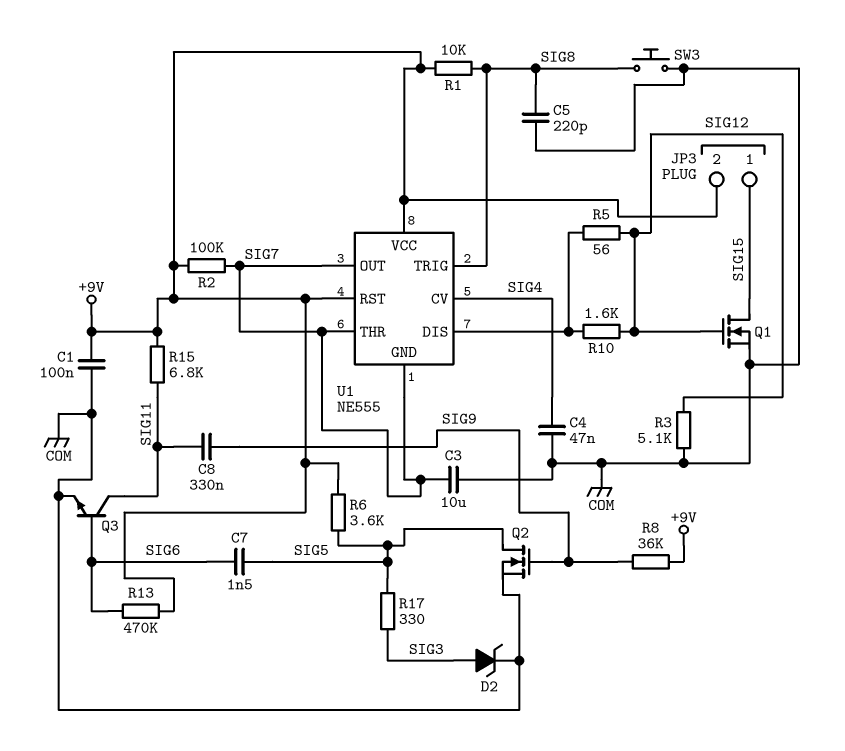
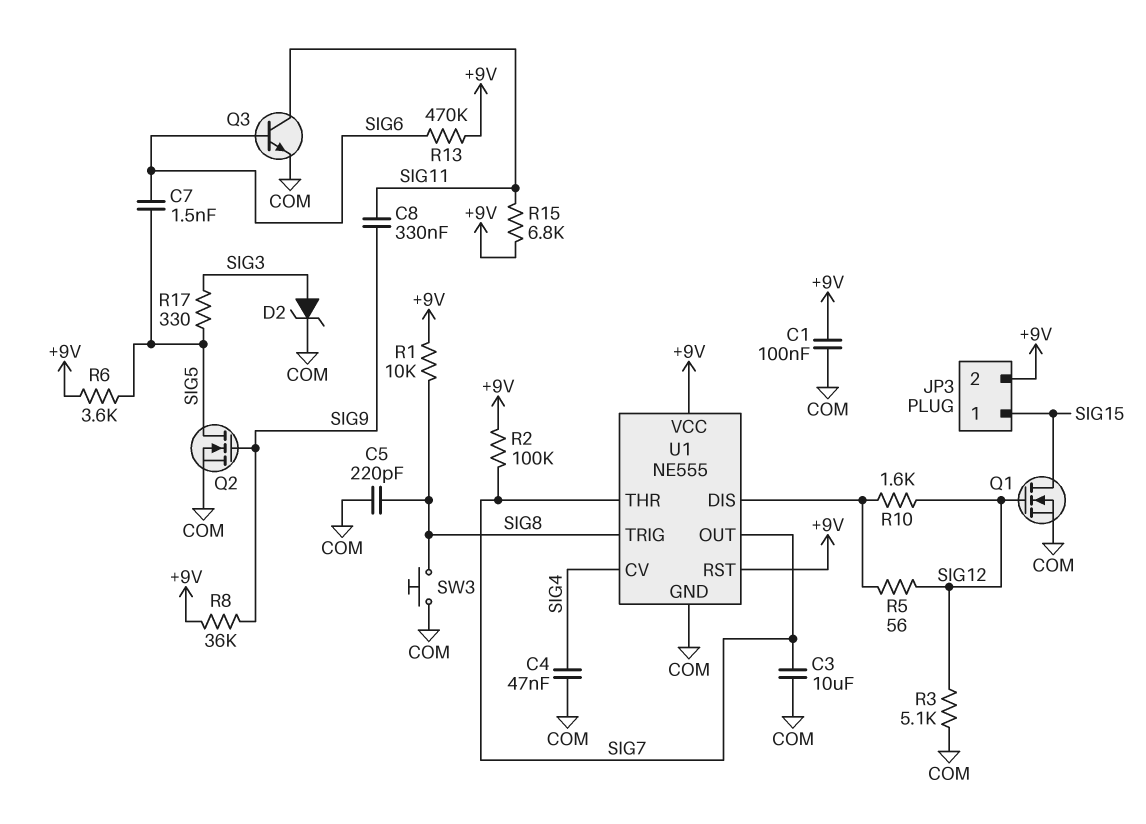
U1 pin GND: SIG7 -> COM

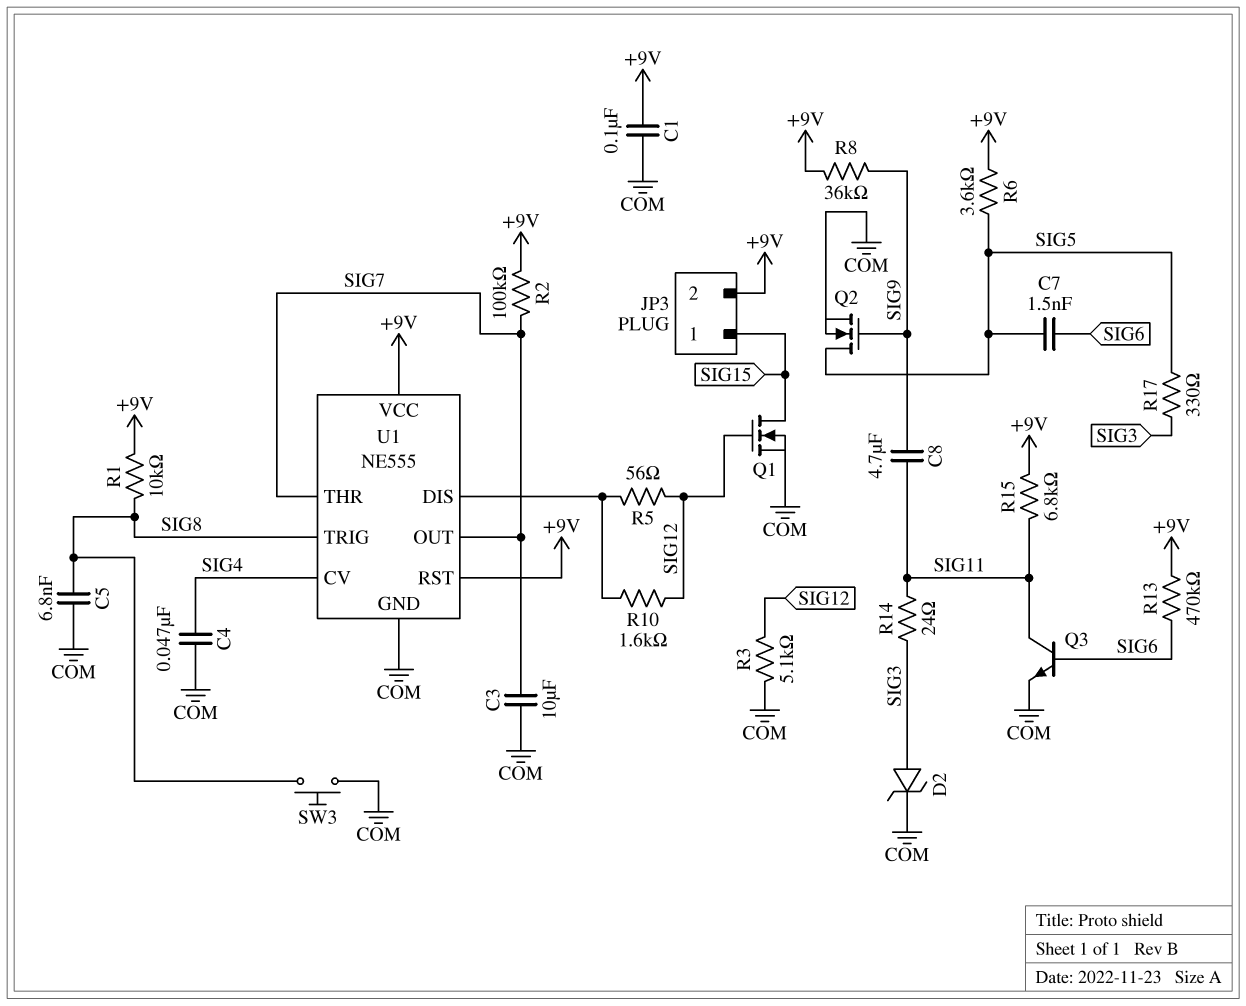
C5: 220pF (COM, SIG8) -> 6.8nF (COM, SIG8)
C8: 330nF (SIG9, SIG11) -> 4.7uF (SIG9, SIG11)
R14: none -> 24 (SIG3, SIG11)

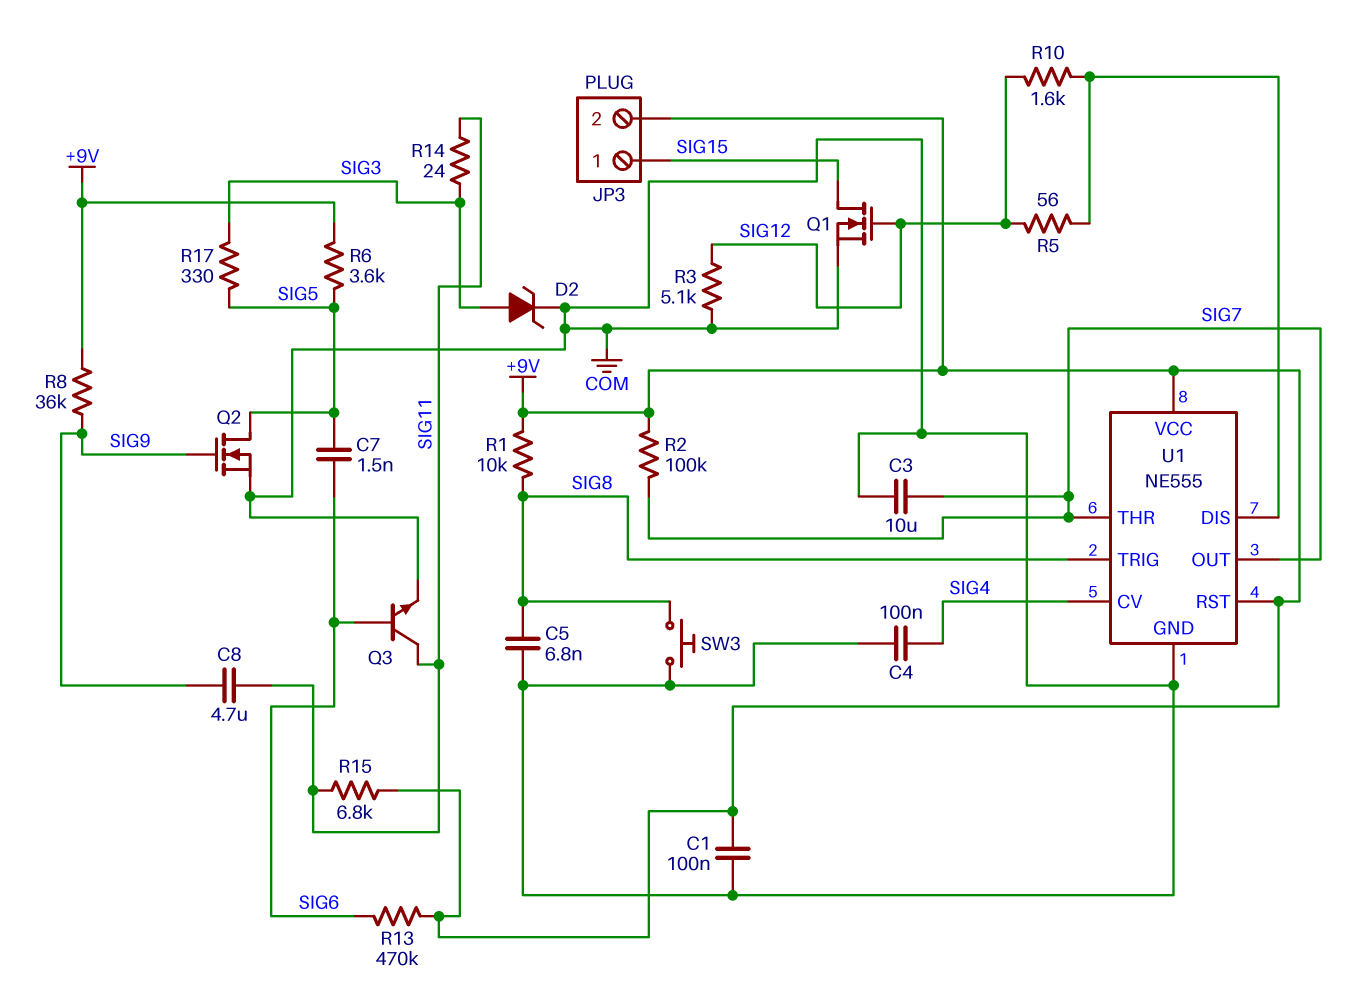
C4: 47nF (COM, SIG4) -> 100nF (COM, SIG4)

